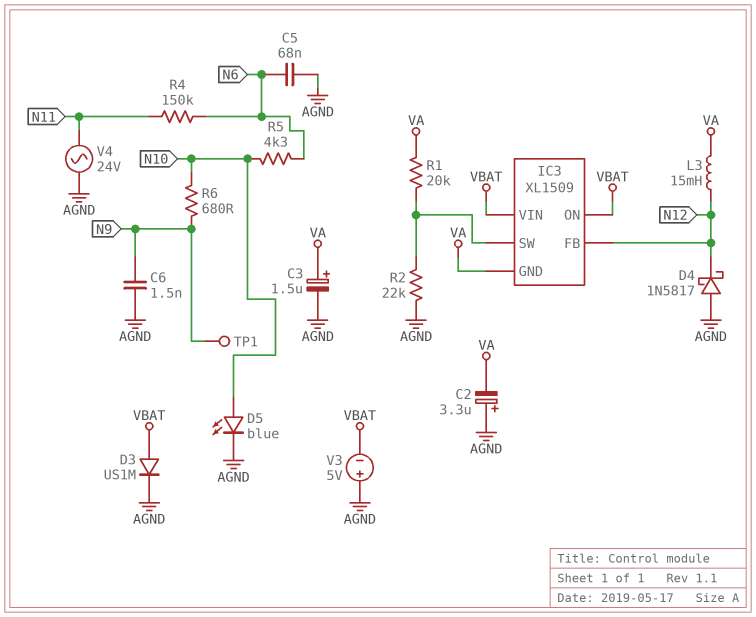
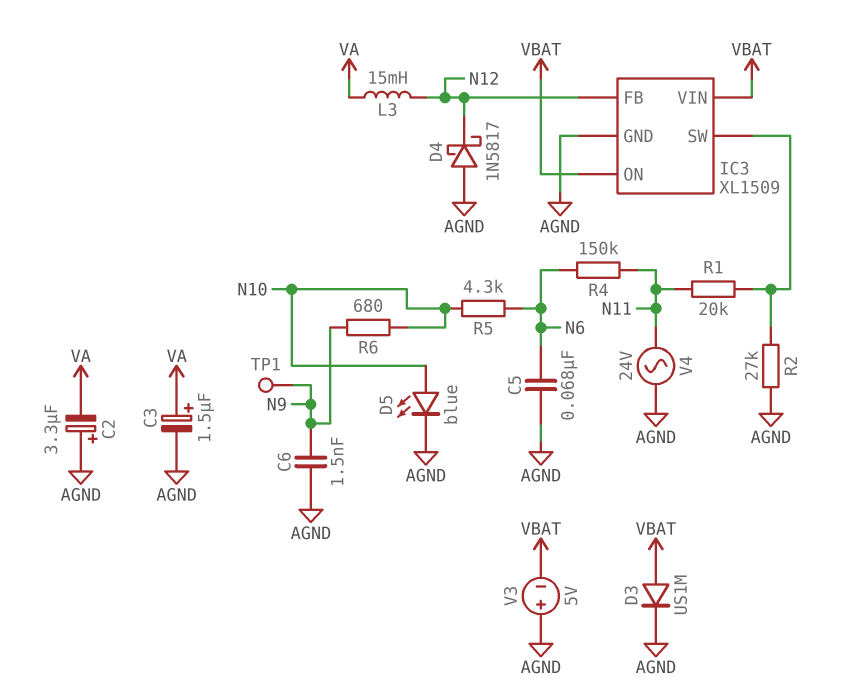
IC3 pin GND: VA -> AGND
R1: 20k (IC3/SW, VA) -> 20k (IC3/SW, N11)
R2: 22k (AGND, IC3/SW) -> 27k (AGND, IC3/SW)

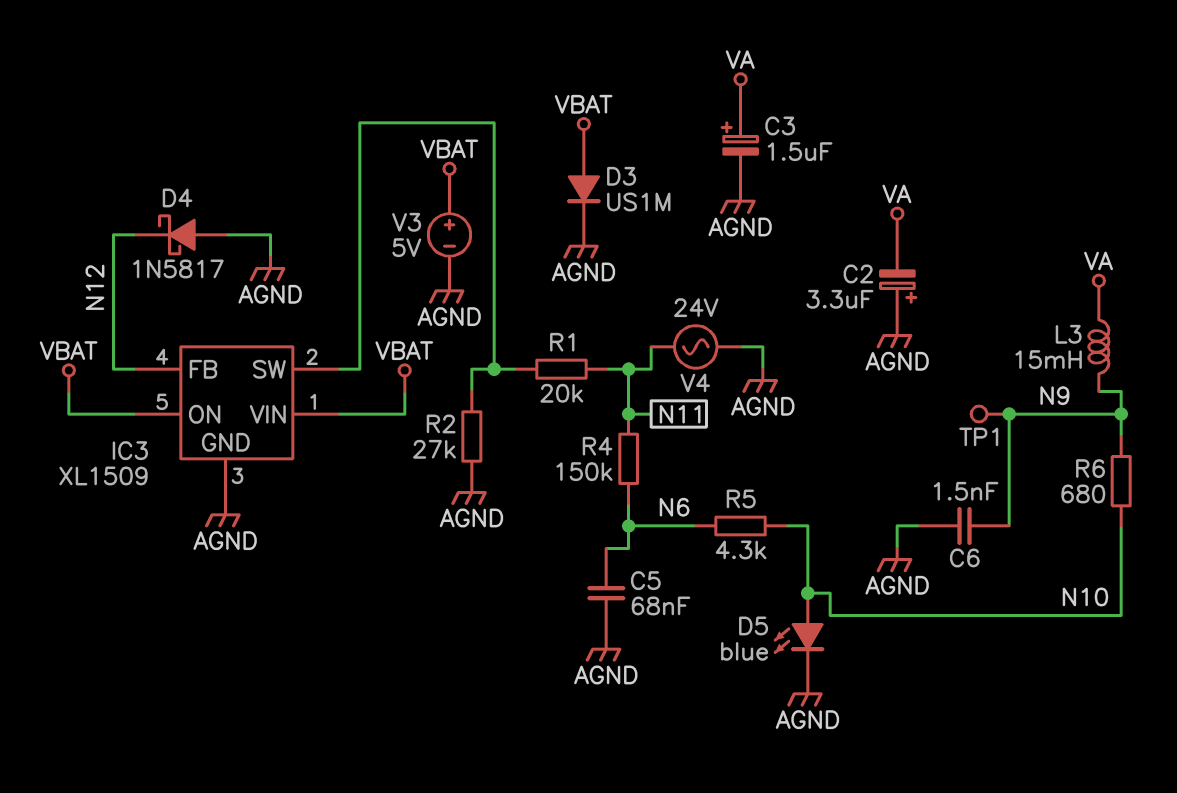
L3: 15mH (N12, VA) -> 15mH (N9, VA)
V3: 5V (plus AGND, minus VBAT) -> 5V (plus VBAT, minus AGND)

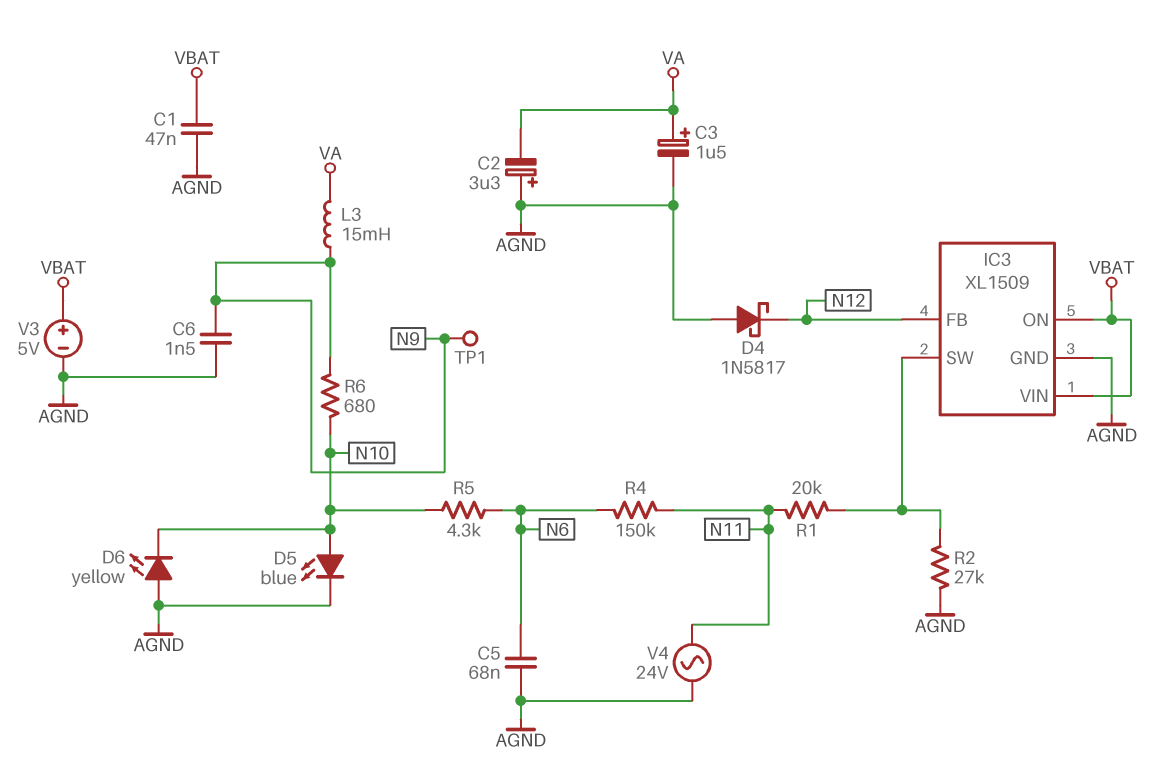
C1: none -> 47nF (AGND, VBAT)
D3: diode US1M (A VBAT, K AGND) -> none
D6: none -> LED yellow (A AGND, K N10)

